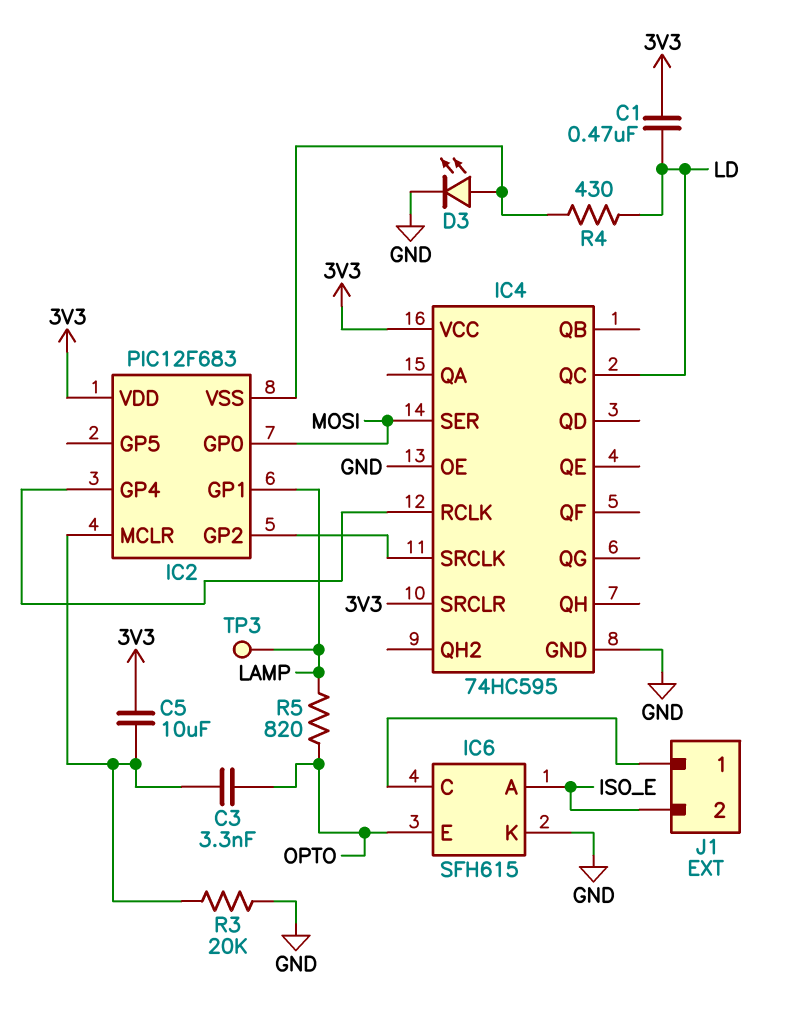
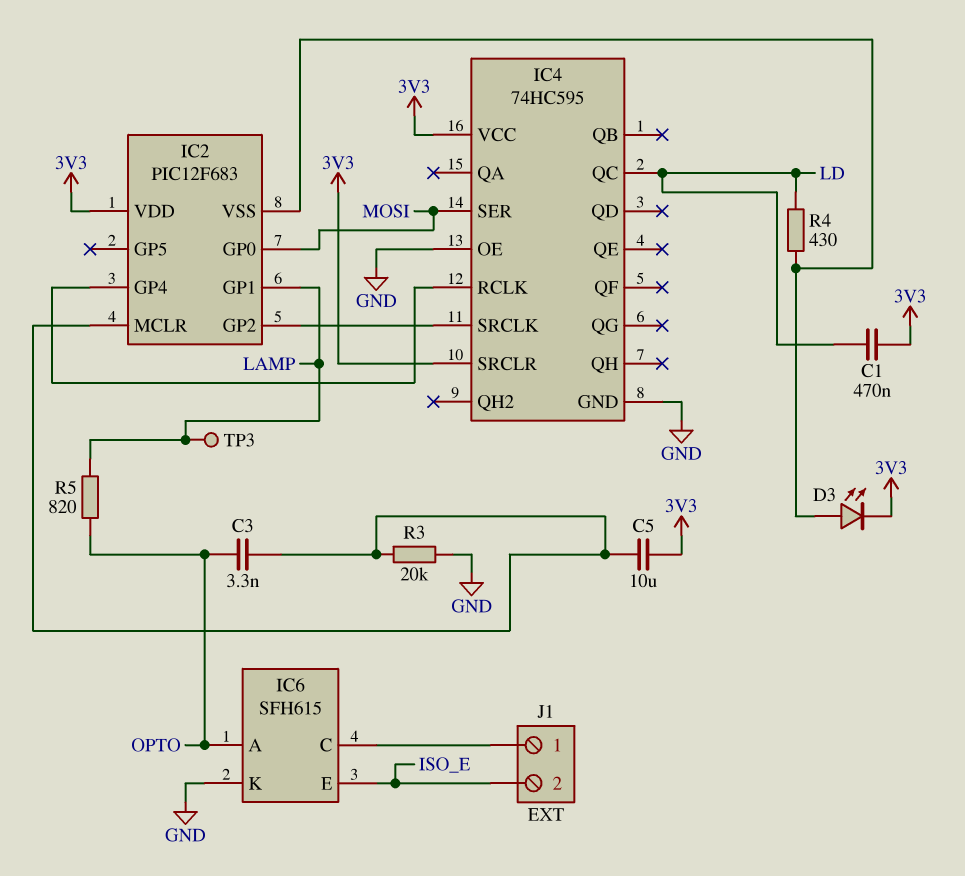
D3: LED (A IC2/VSS, K GND) -> LED (A IC2/VSS, K 3V3)
IC6 pin A: ISO_E -> OPTO
IC6 pin E: OPTO -> ISO_E

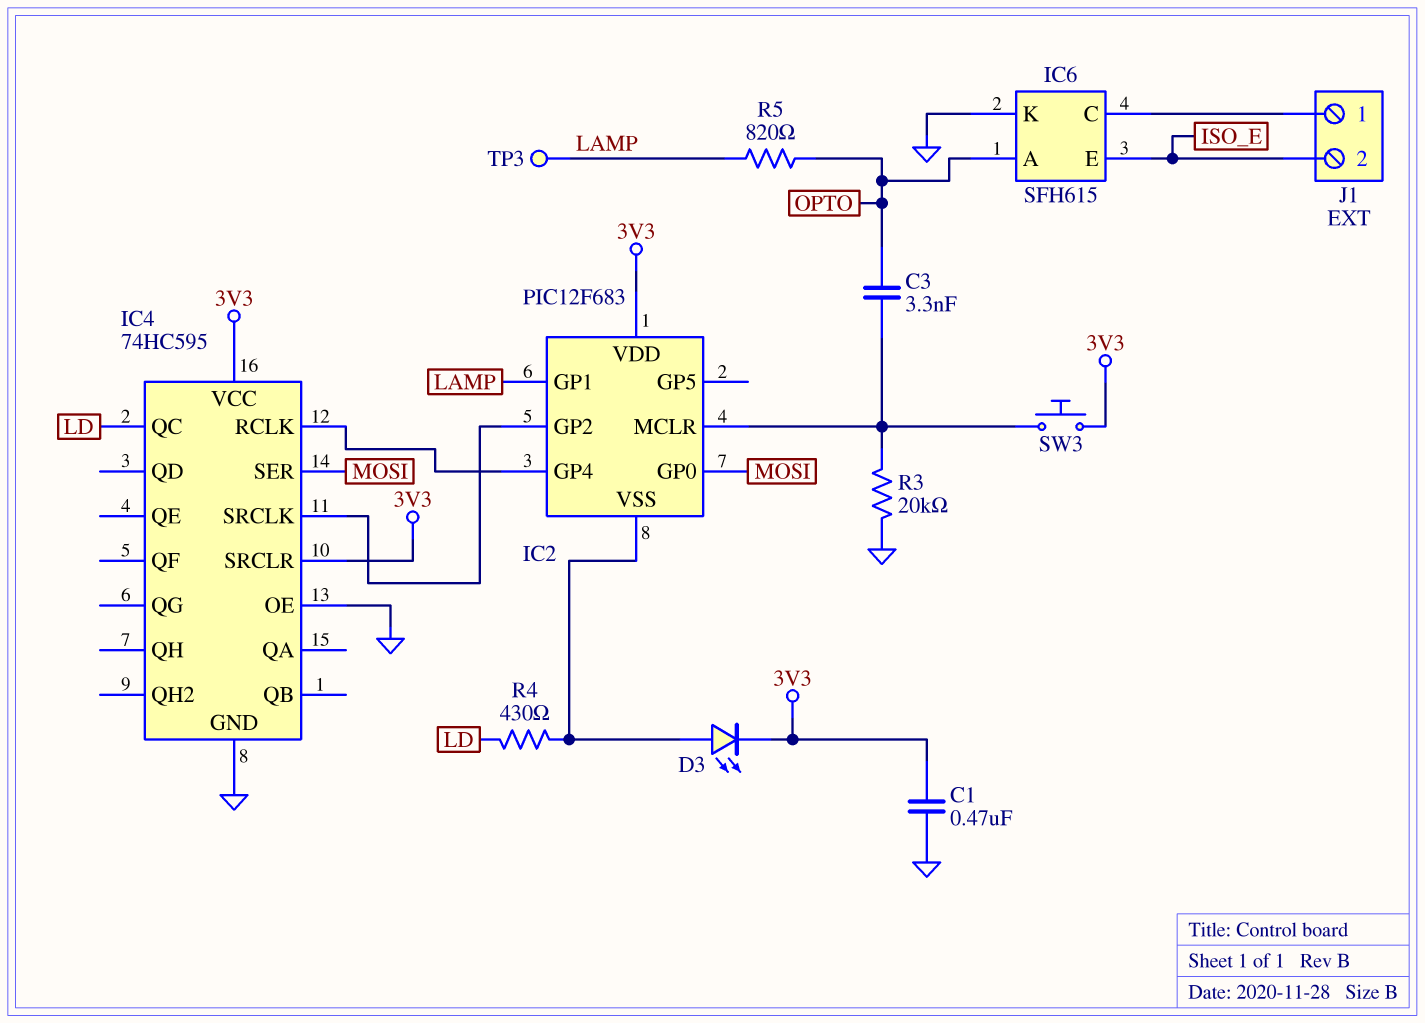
C1: 470nF (3V3, LD) -> 470nF (3V3, GND)
C5: 10uF (3V3, IC2/MCLR) -> none
SW3: none -> button (3V3, IC2/MCLR)

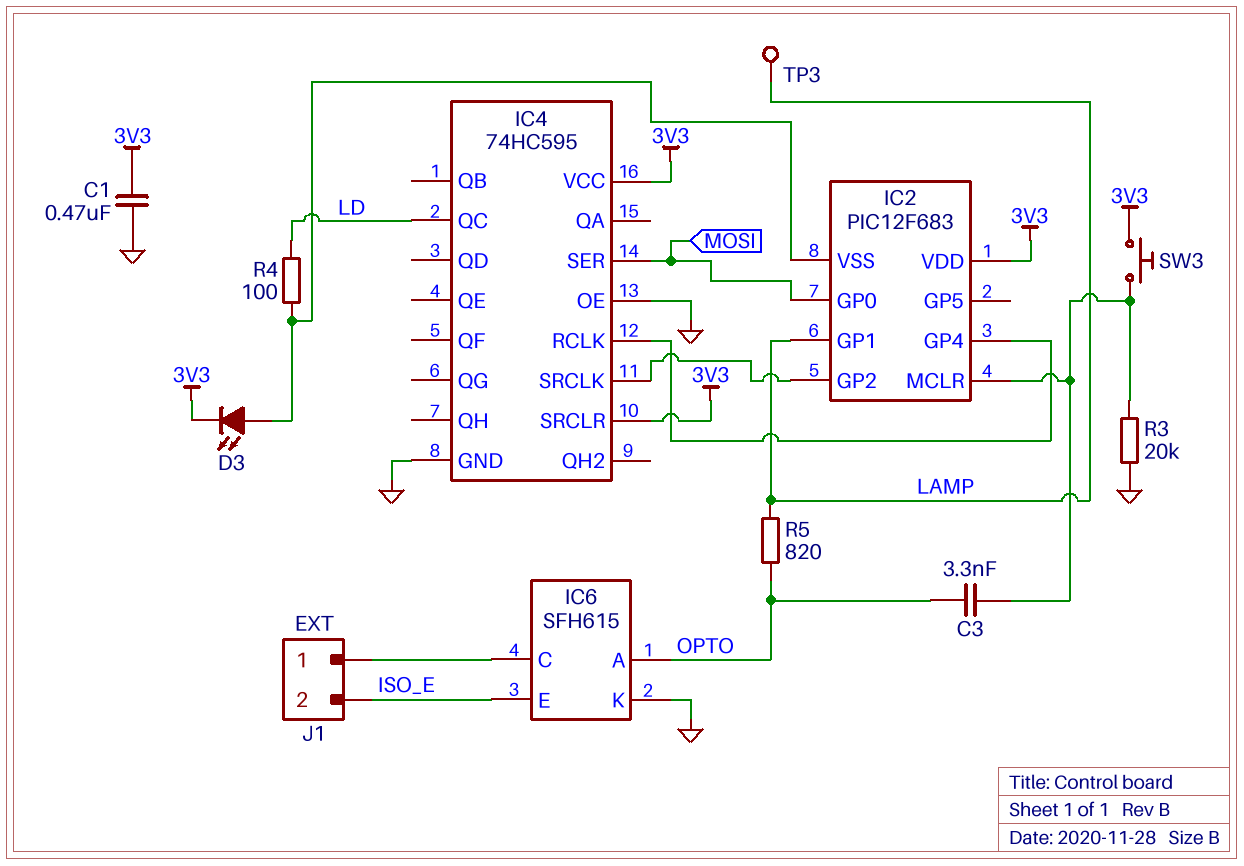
R4: 430 (IC2/VSS, LD) -> 100 (IC2/VSS, LD)

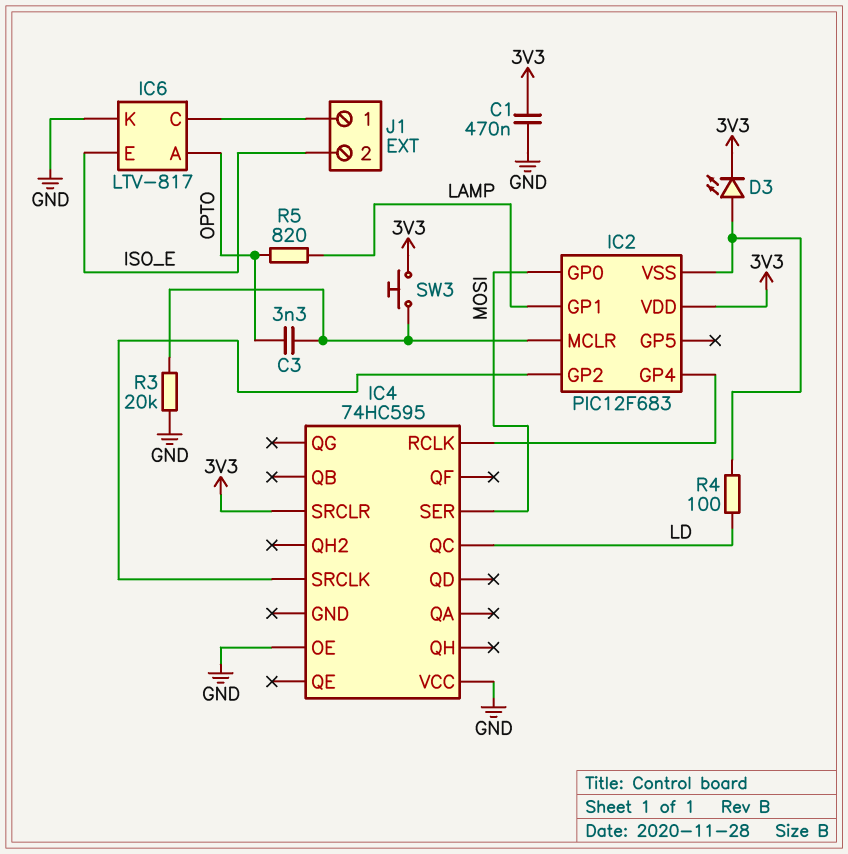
IC4 pin GND: GND -> none
IC4 pin VCC: 3V3 -> GND
IC6: SFH615 -> LTV-817
TP3: test point (LAMP) -> none

